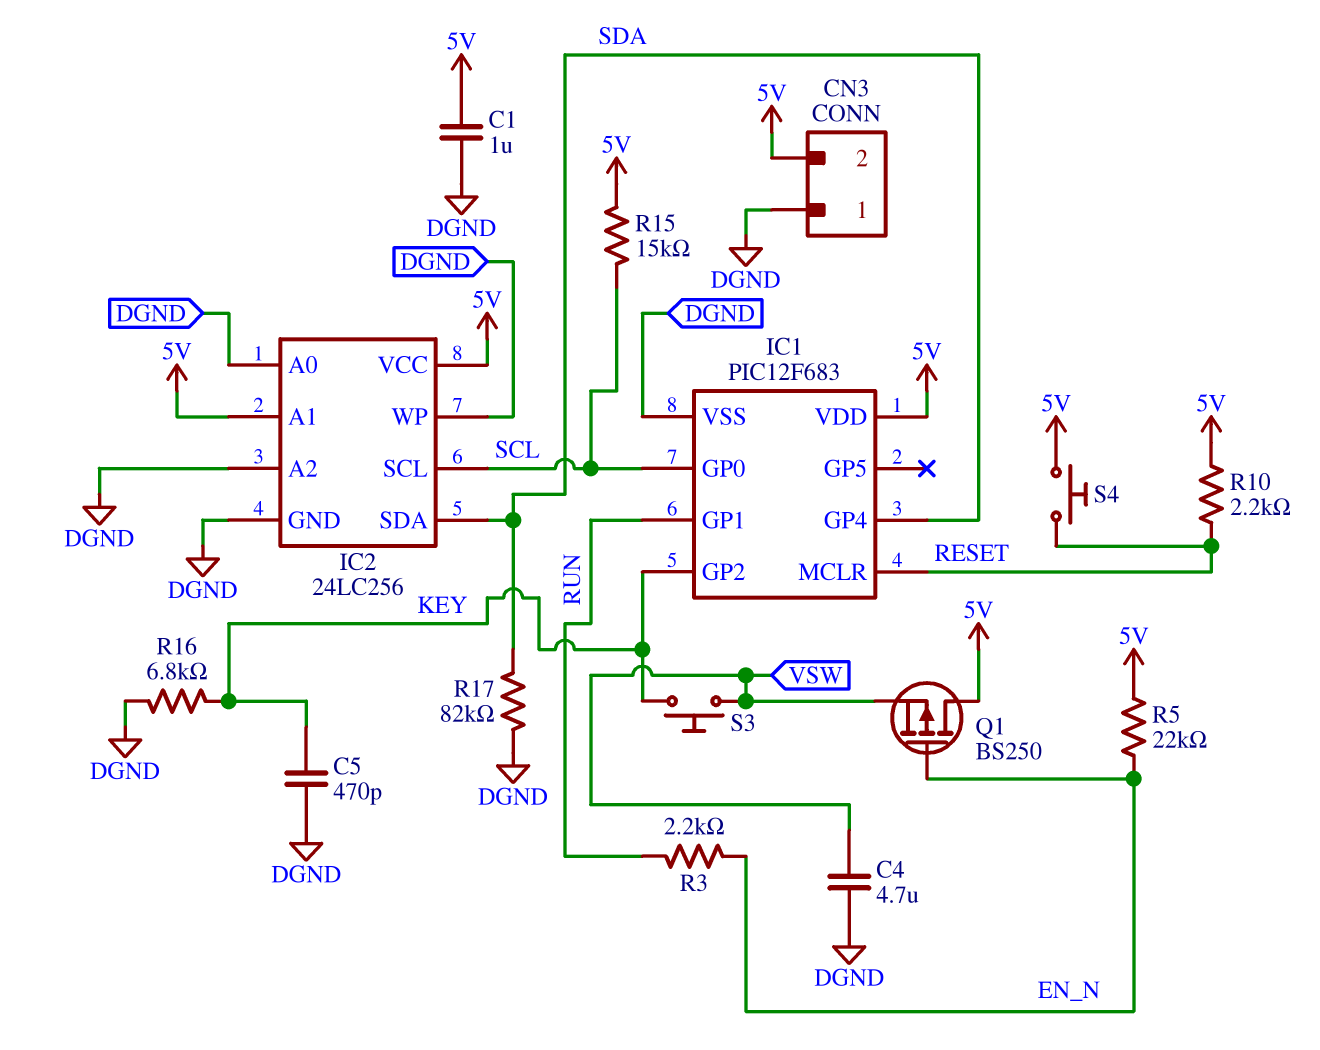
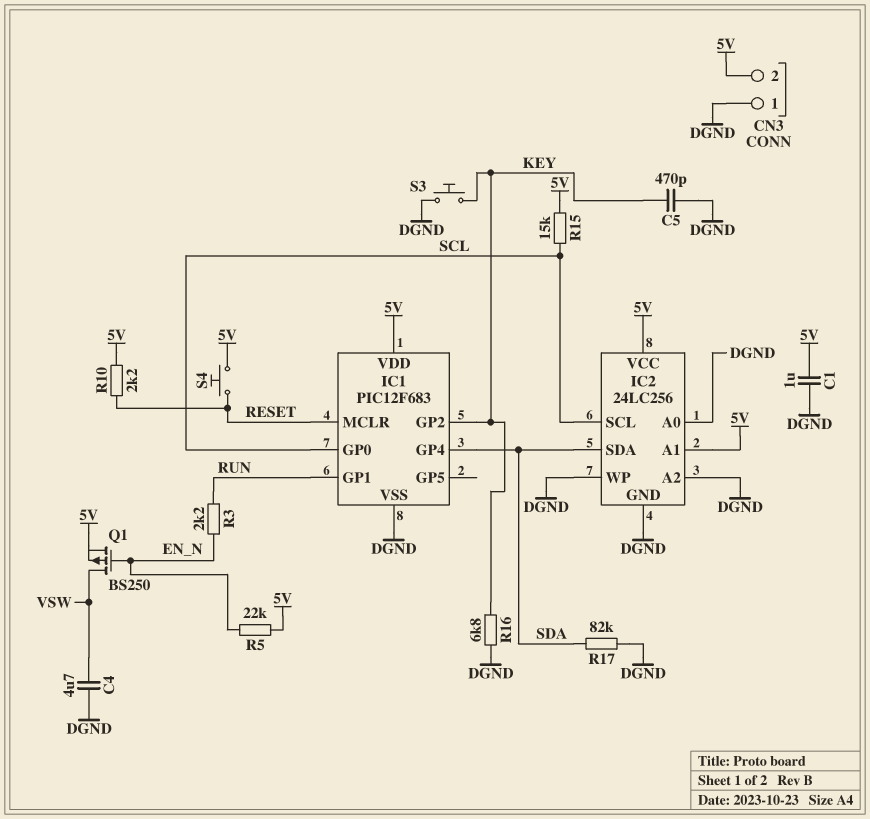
Q1: PMOS BS250 (G EN_N, D 5V, S VSW) -> PMOS BS250 (G EN_N, D VSW, S 5V)
S3: button (KEY, VSW) -> button (DGND, KEY)

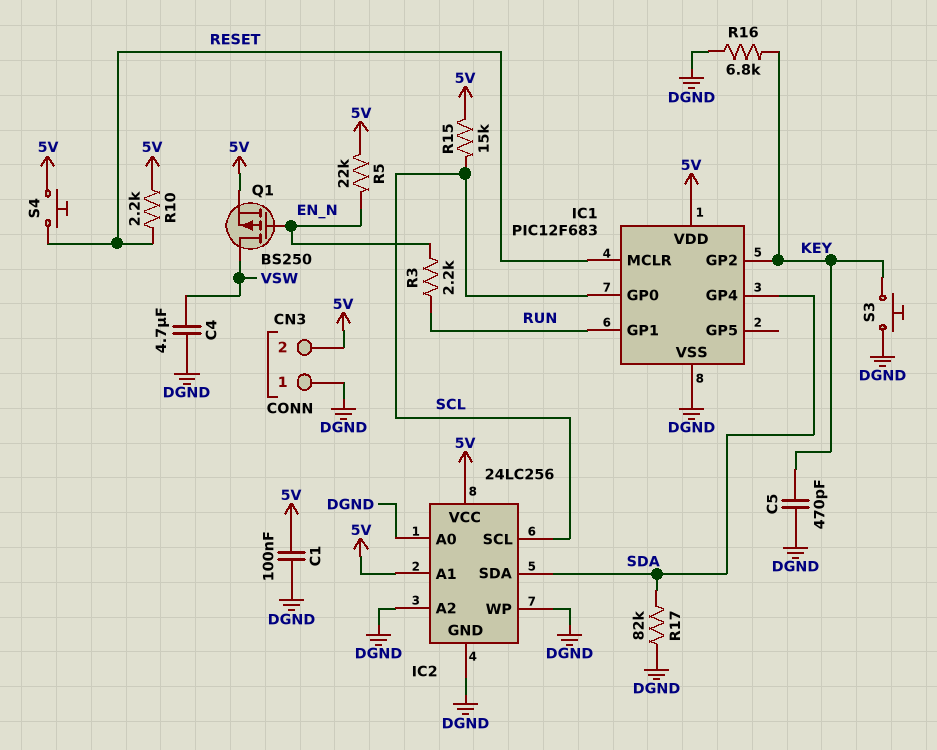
C1: 1uF (5V, DGND) -> 100nF (5V, DGND)

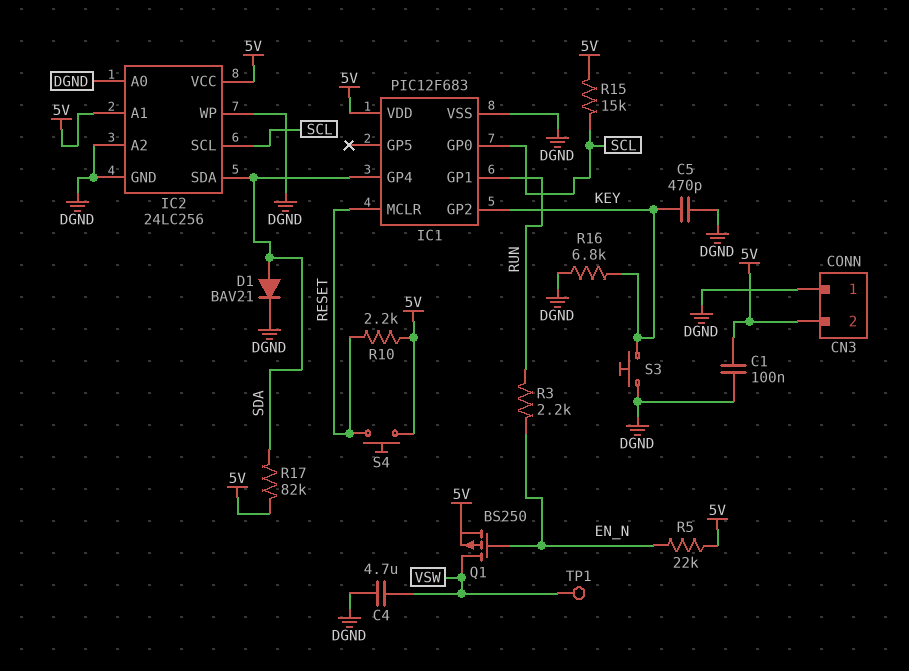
D1: none -> diode BAV21 (A SDA, K DGND)
R17: 82k (DGND, SDA) -> 82k (5V, SDA)
TP1: none -> test point (VSW)

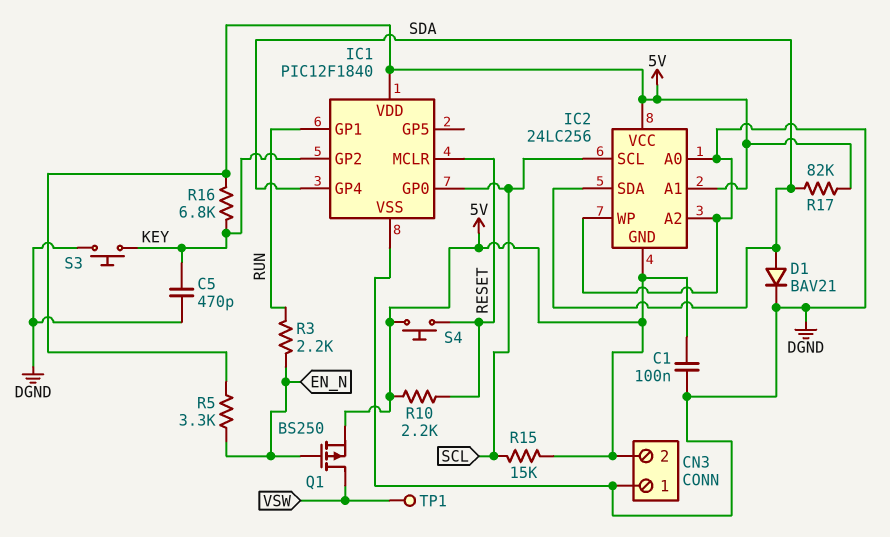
C4: 4.7uF (DGND, VSW) -> none
IC1: PIC12F683 -> PIC12F1840
IC2 pin GND: DGND -> 5V
R5: 22k (5V, EN_N) -> 3.3k (5V, EN_N)
R16: 6.8k (DGND, KEY) -> 6.8k (5V, KEY)

